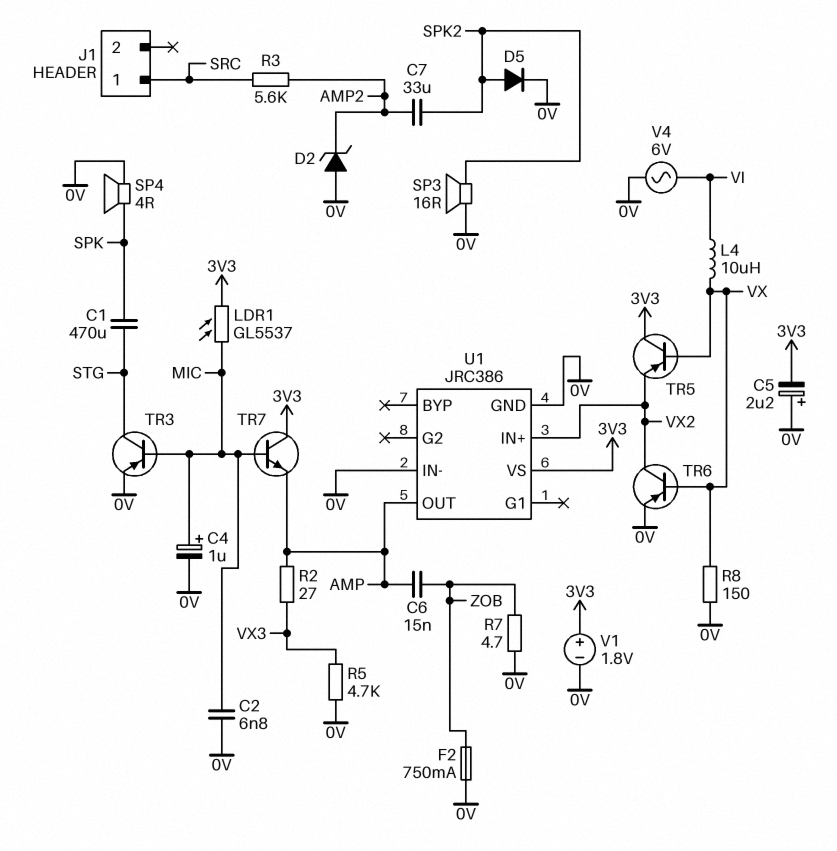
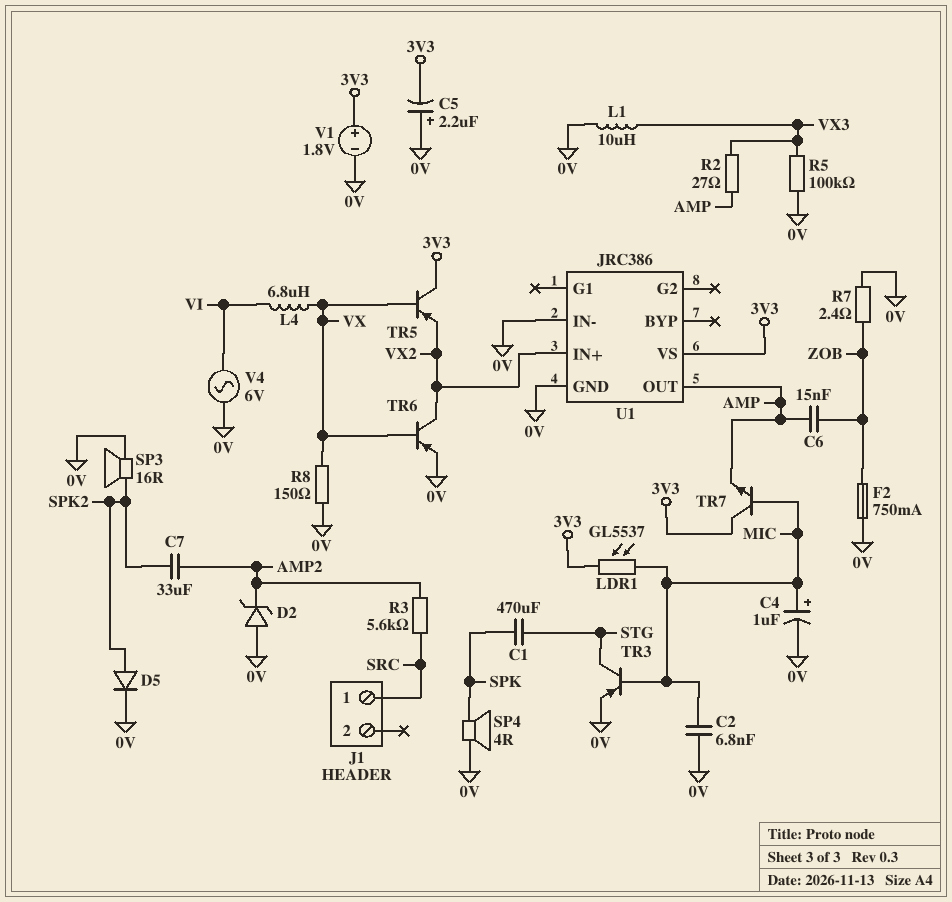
L1: none -> 10uH (0V, VX3)
L4: 10uH (VI, VX) -> 6.8uH (VI, VX)
R5: 4.7k (0V, VX3) -> 100k (0V, VX3)
R7: 4.7 (0V, ZOB) -> 2.4 (0V, ZOB)

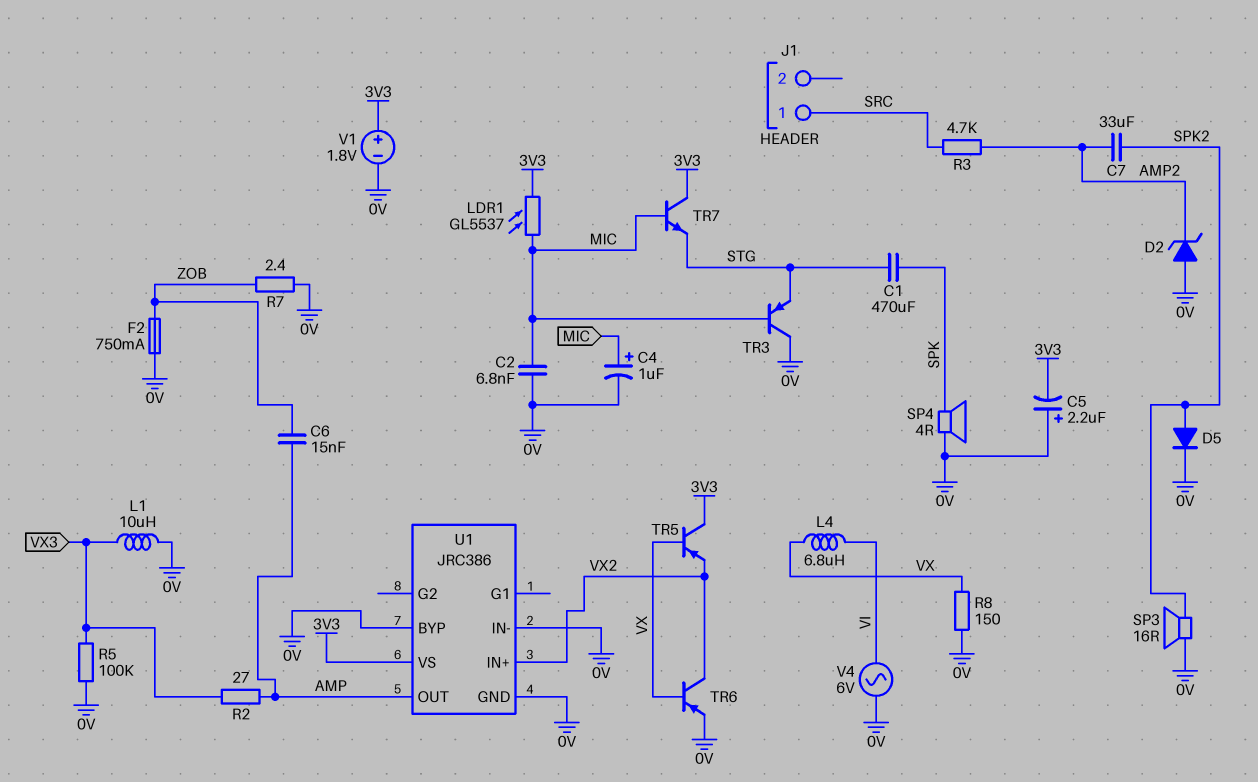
R3: 5.6k (AMP2, SRC) -> 4.7k (AMP2, SRC)
TR3: PNP (B MIC, C STG, E 0V) -> PNP (B MIC, C 0V, E STG)
TR7: NPN (B MIC, C 3V3, E AMP) -> NPN (B MIC, C 3V3, E STG)
U1 pin BYP: none -> 0V

